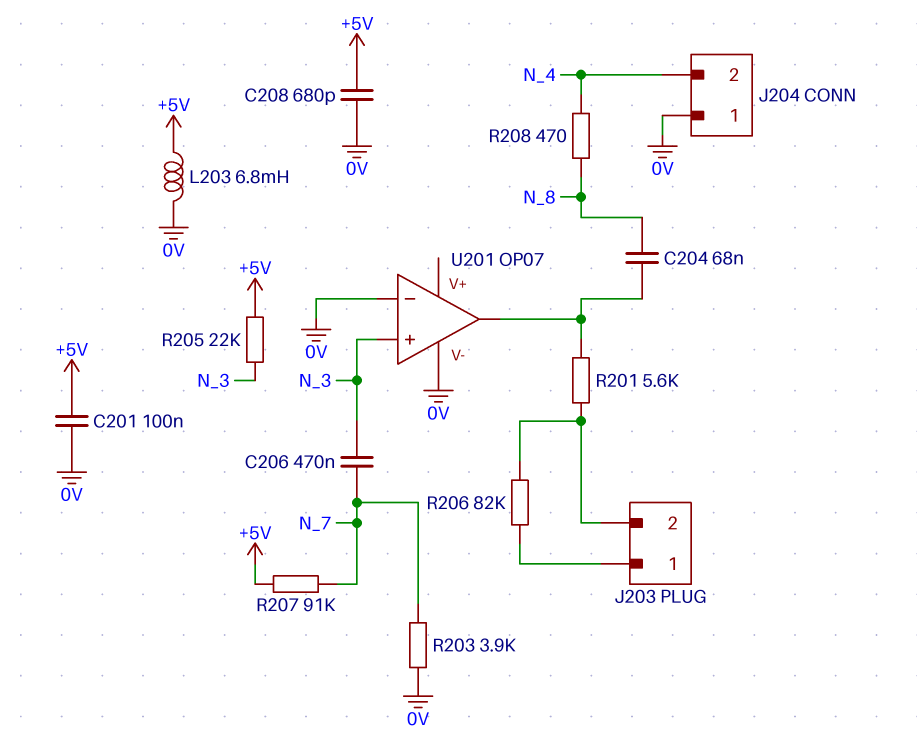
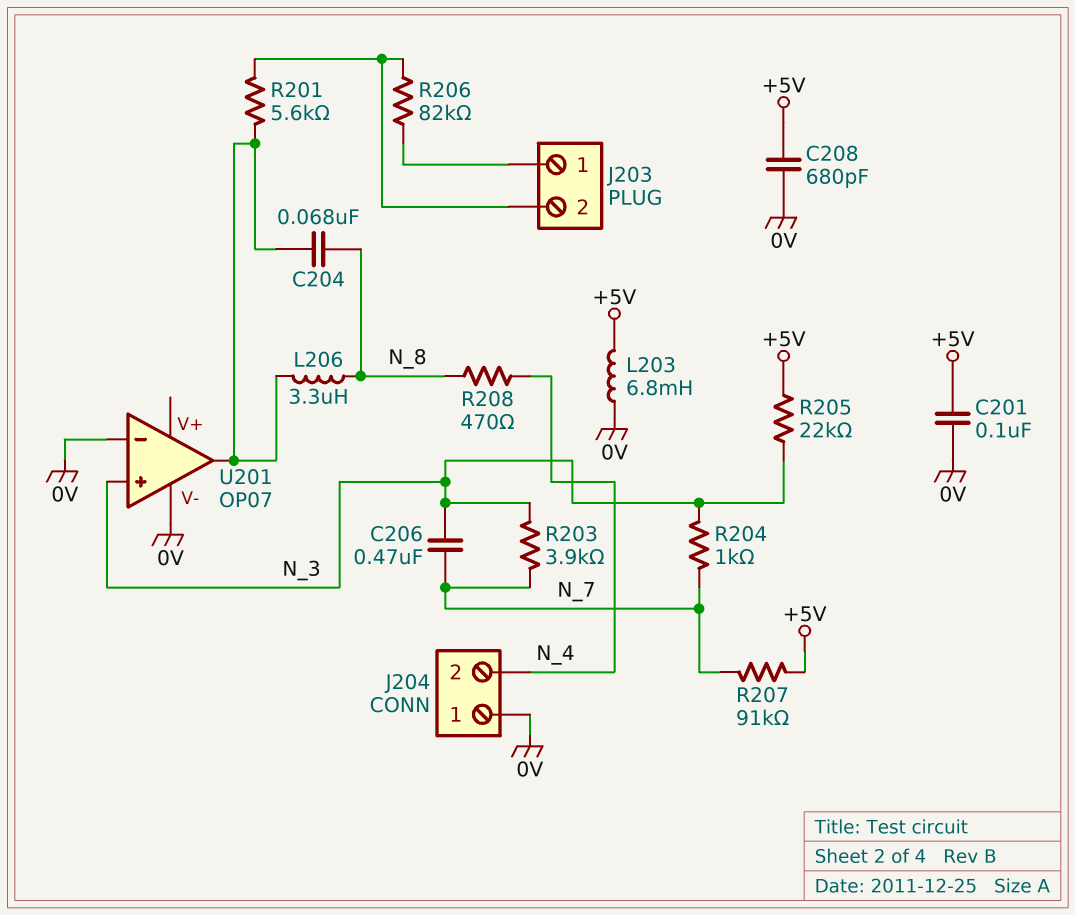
L206: none -> 3.3uH (N_8, U201/out)
R203: 3.9k (0V, N_7) -> 3.9k (N_3, N_7)
R204: none -> 1k (N_3, N_7)

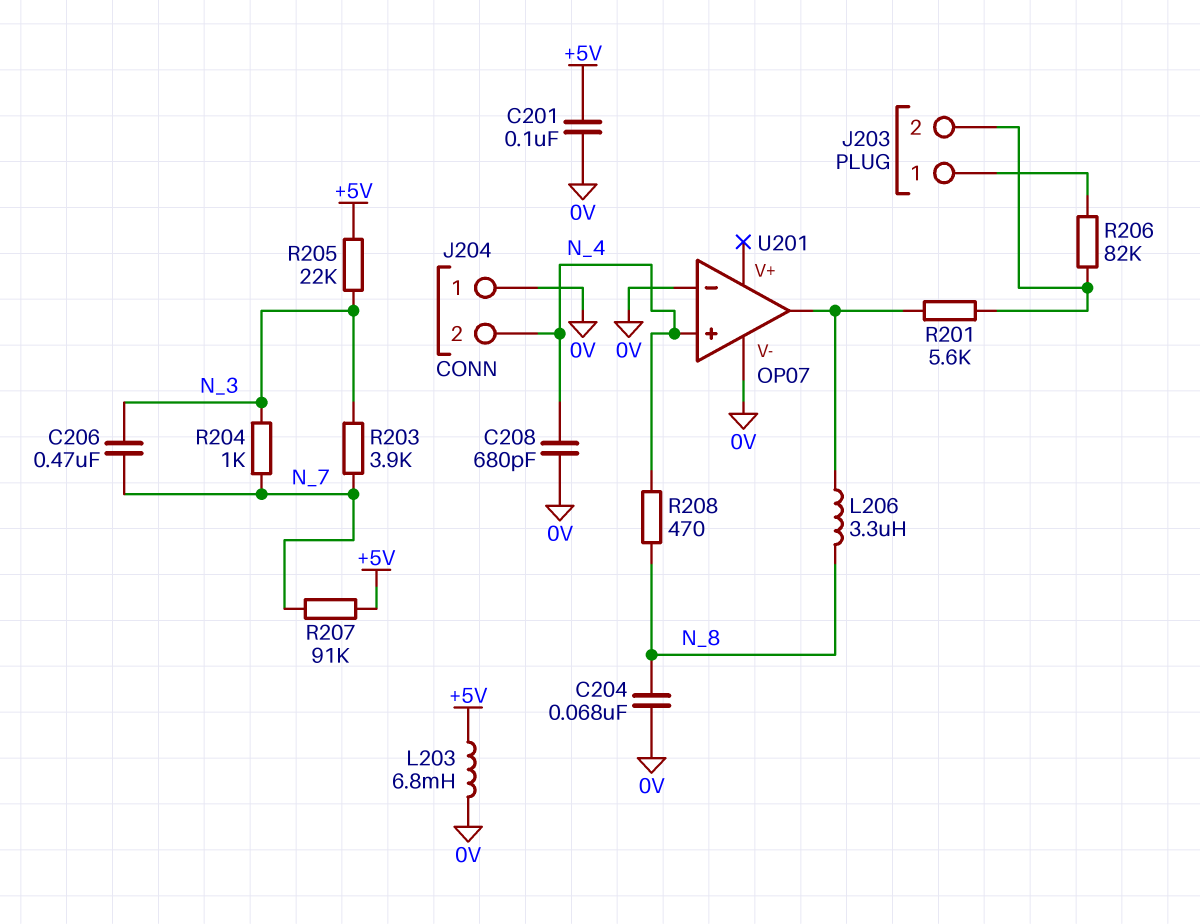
C204: 68nF (N_8, U201/out) -> 68nF (0V, N_8)
C208: 680pF (+5V, 0V) -> 680pF (0V, N_4)
U201 pin in+: N_3 -> N_4

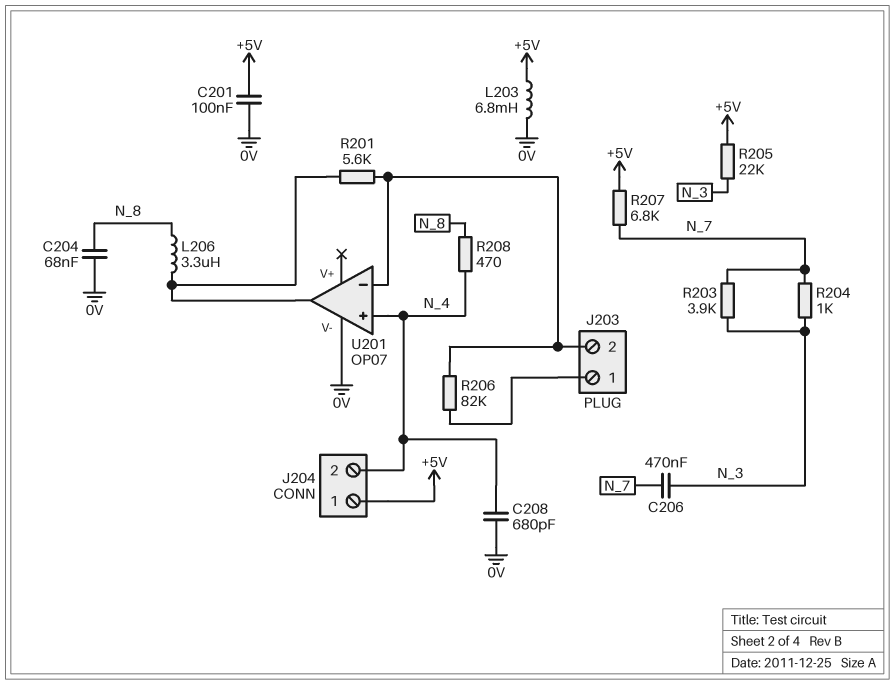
J204 pin 1: 0V -> +5V
R207: 91k (+5V, N_7) -> 6.8k (+5V, N_7)
U201 pin in-: 0V -> J203/2

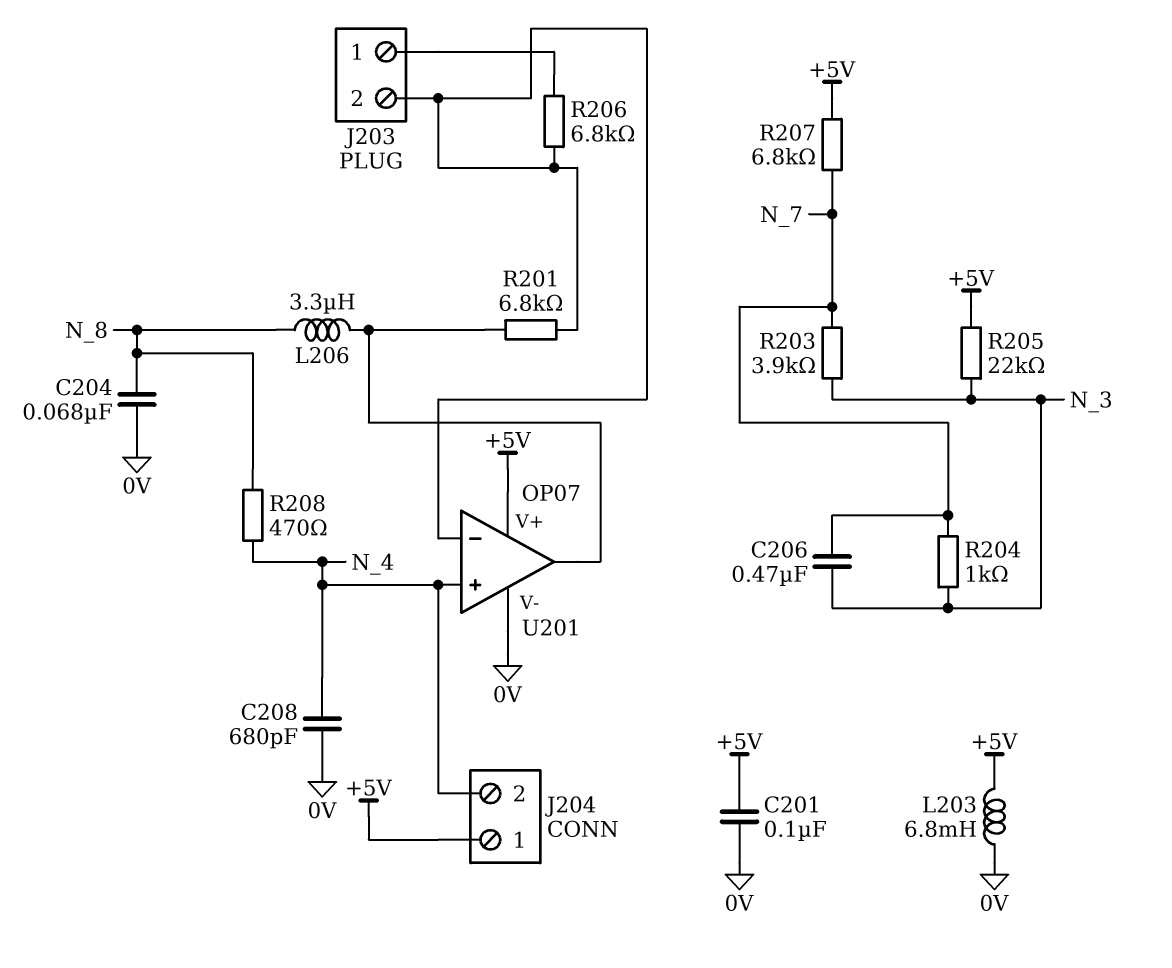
R201: 5.6k (J203/2, U201/out) -> 6.8k (J203/2, U201/out)
R206: 82k (J203/1, J203/2) -> 6.8k (J203/1, J203/2)
U201 pin V+: none -> +5V

